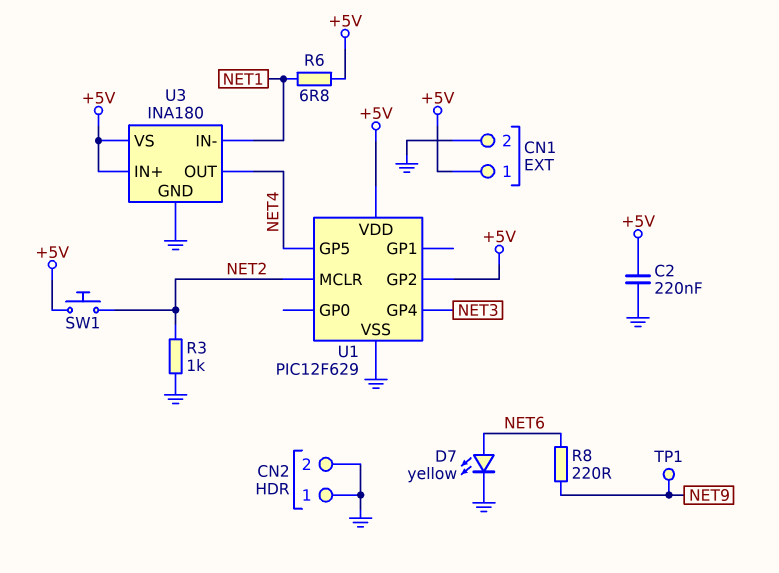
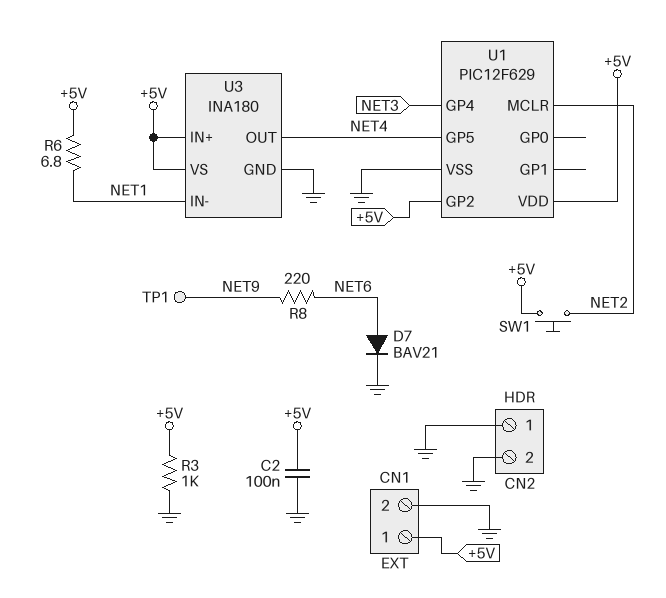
C2: 220nF (+5V, GND) -> 100nF (+5V, GND)
D7: LED yellow (A NET6, K GND) -> diode BAV21 (A NET6, K GND)
R3: 1k (GND, NET2) -> 1k (+5V, GND)

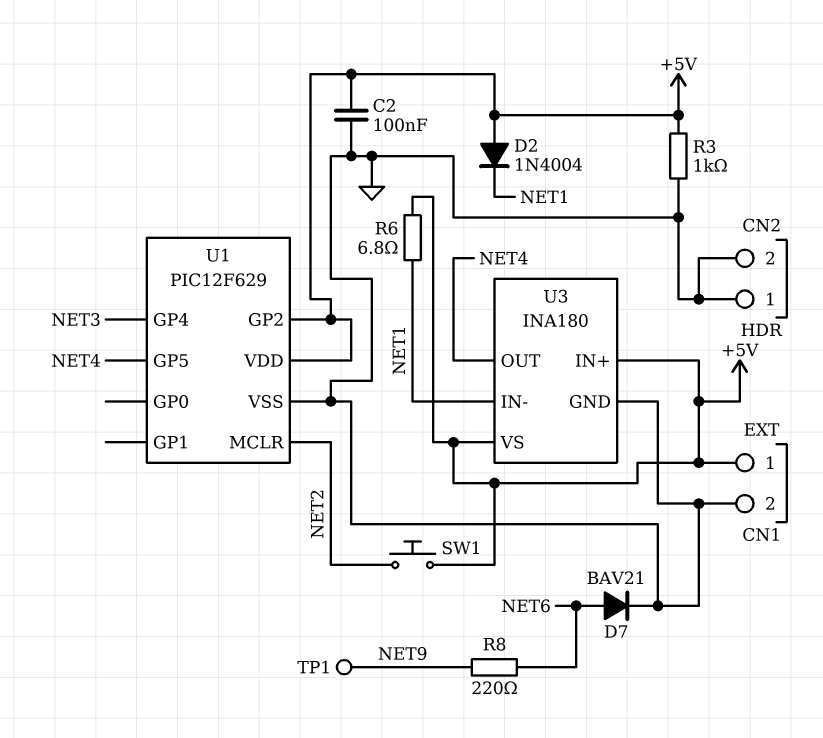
D2: none -> diode 1N4004 (A +5V, K NET1)

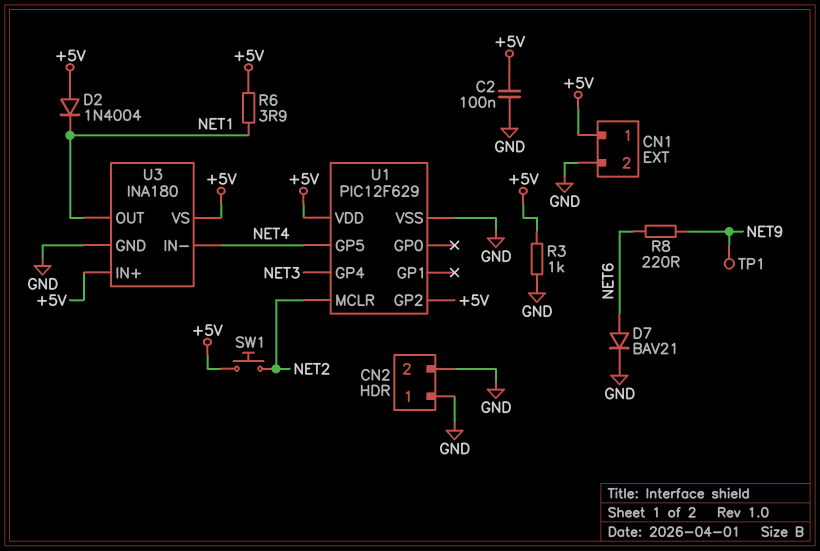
R6: 6.8 (+5V, NET1) -> 3.9 (+5V, NET1)
U3 pin IN-: NET1 -> NET4
U3 pin OUT: NET4 -> NET1

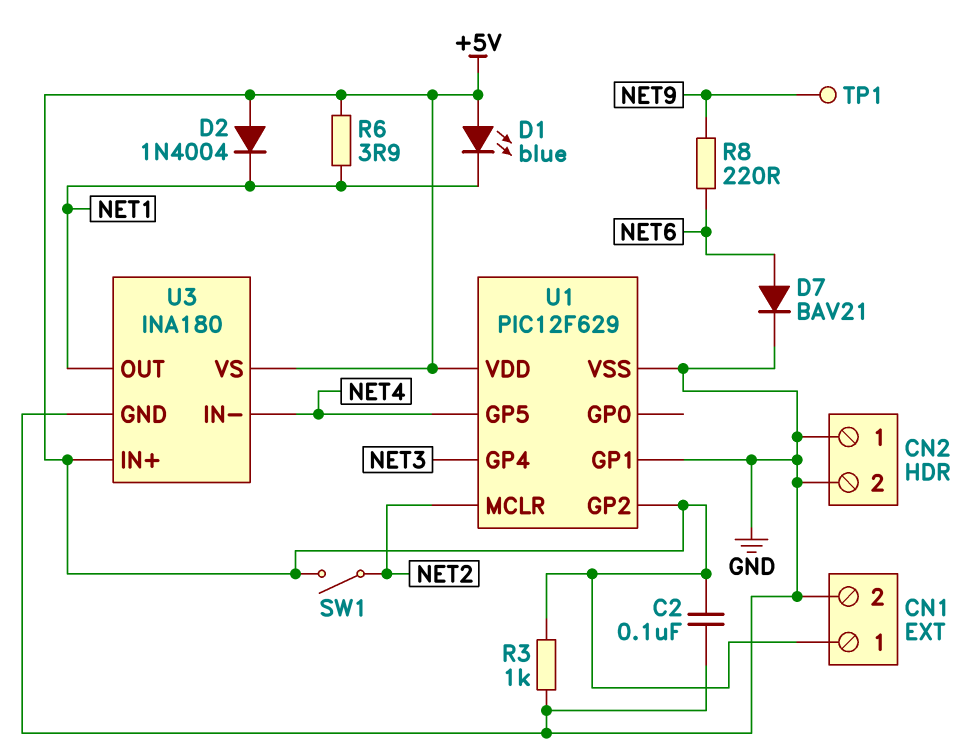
D1: none -> LED blue (A +5V, K NET1)
SW1: button (+5V, NET2) -> switch (+5V, NET2)
U1 pin GP1: none -> GND

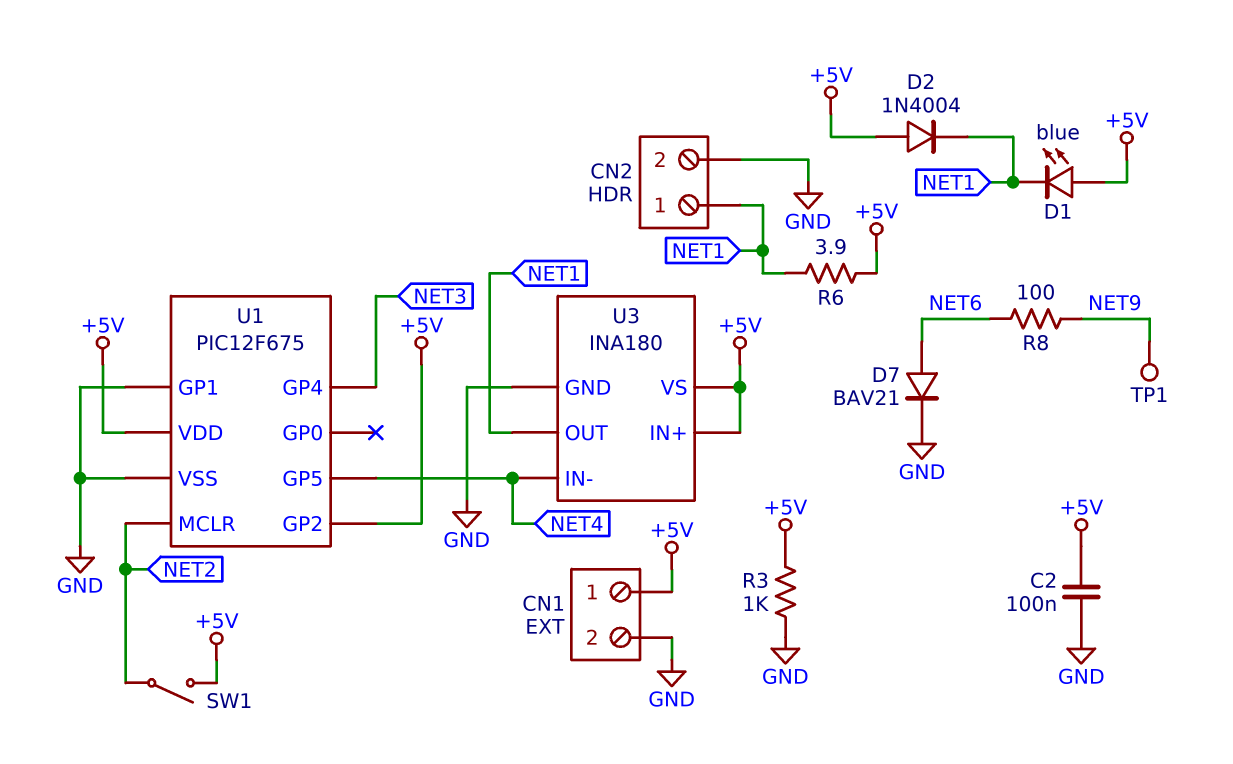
CN2 pin 1: GND -> NET1
R8: 220 (NET6, NET9) -> 100 (NET6, NET9)
U1: PIC12F629 -> PIC12F675

